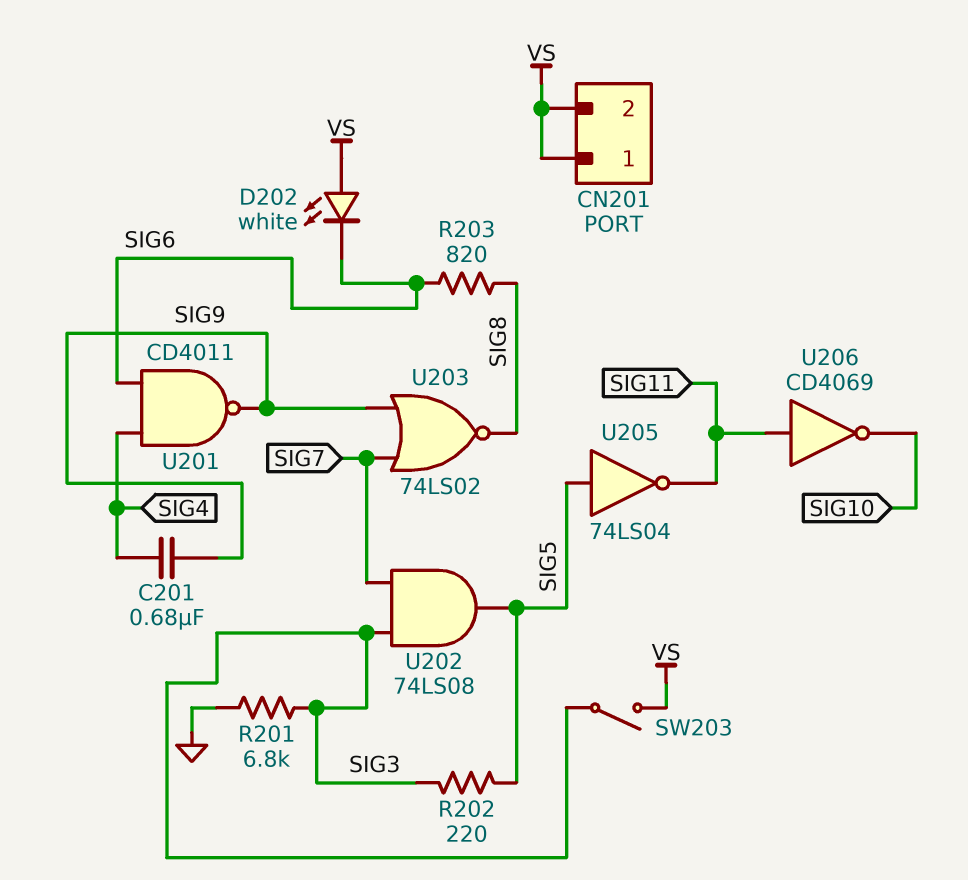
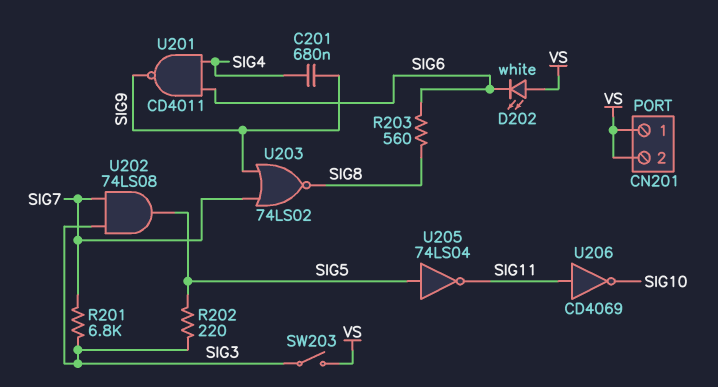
R201: 6.8k (GND, SIG3) -> 6.8k (SIG3, SIG7)
R203: 820 (SIG6, SIG8) -> 560 (SIG6, SIG8)

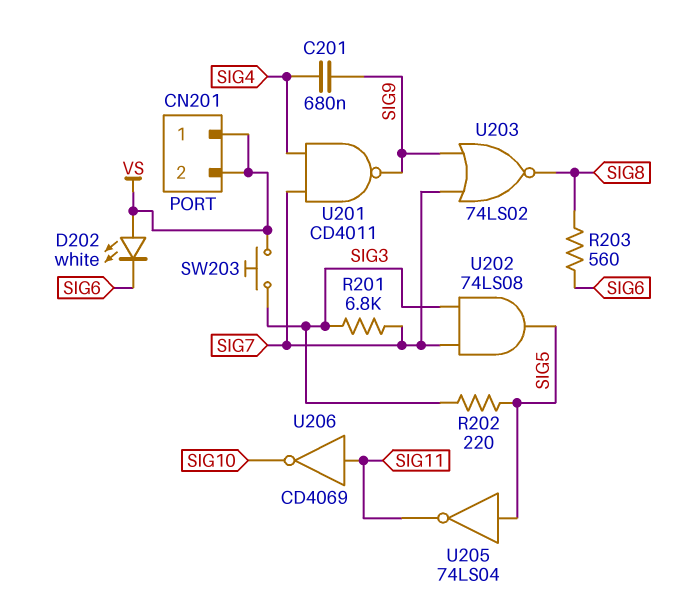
SW203: switch (SIG3, VS) -> button (SIG3, VS)
U201: NAND CD4011 (in SIG4, in SIG6, out SIG9) -> NAND CD4011 (in SIG4, in SIG7, out SIG9)

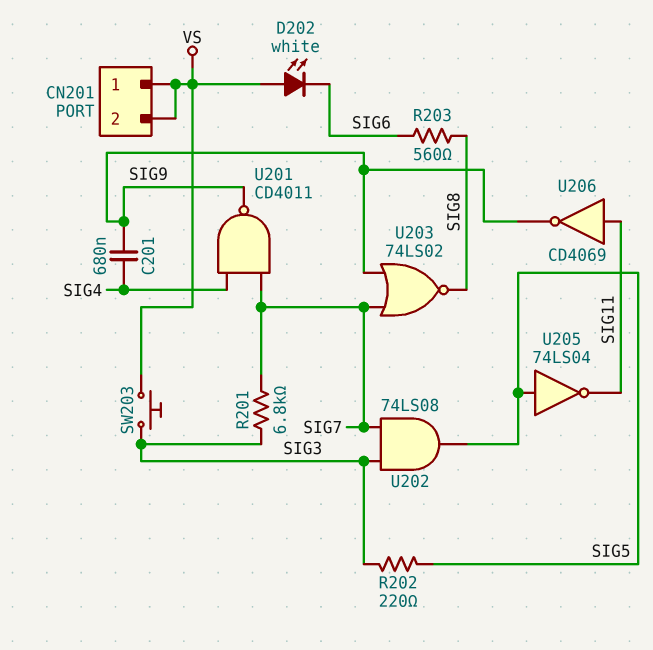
U206: NOT CD4069 (in SIG11, out SIG10) -> NOT CD4069 (in SIG11, out SIG9)

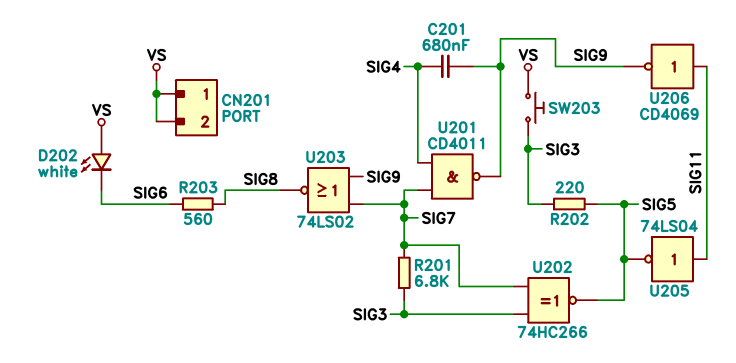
U202: AND 74LS08 (in SIG3, in SIG7, out SIG5) -> XNOR 74HC266 (in SIG3, in SIG7, out SIG5)
U205: NOT 74LS04 (in SIG5, out SIG11) -> NOT 74LS04 (in SIG11, out SIG5)

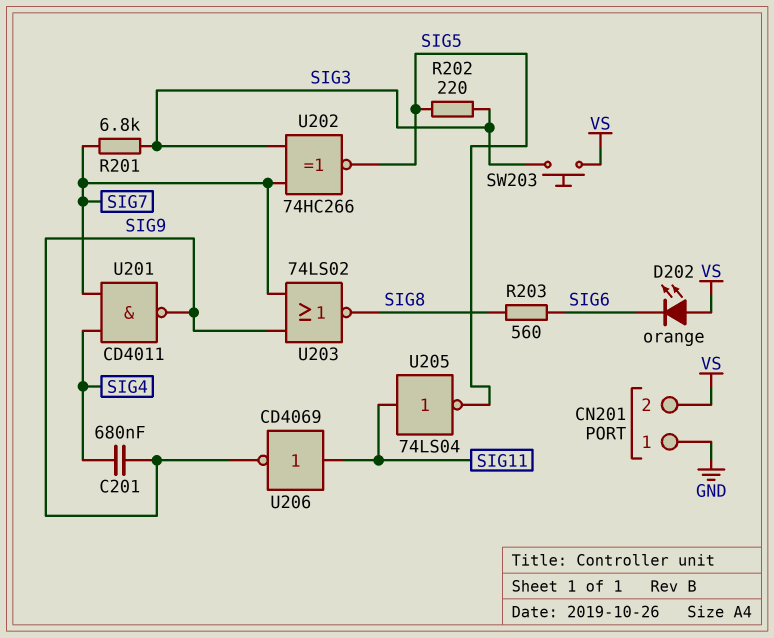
CN201 pin 1: VS -> GND
D202: LED white (A VS, K SIG6) -> LED orange (A VS, K SIG6)

